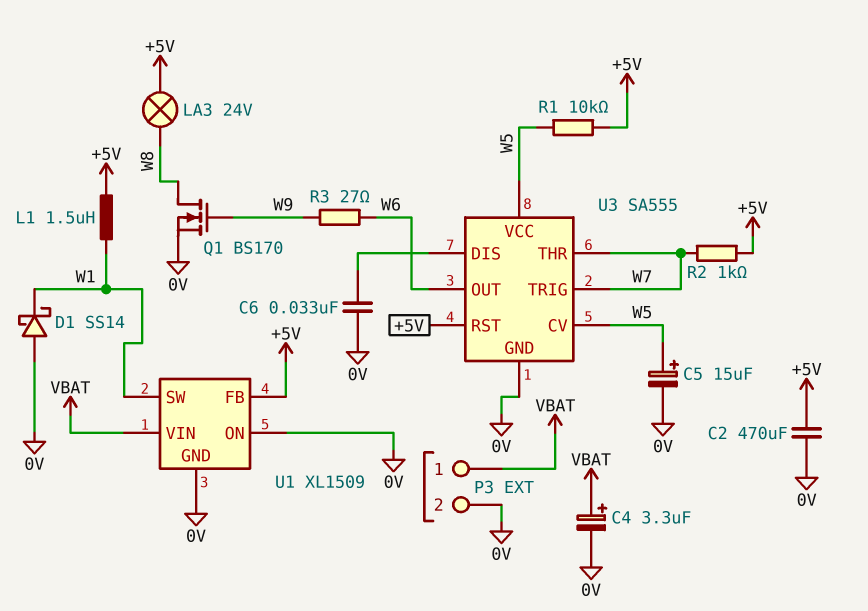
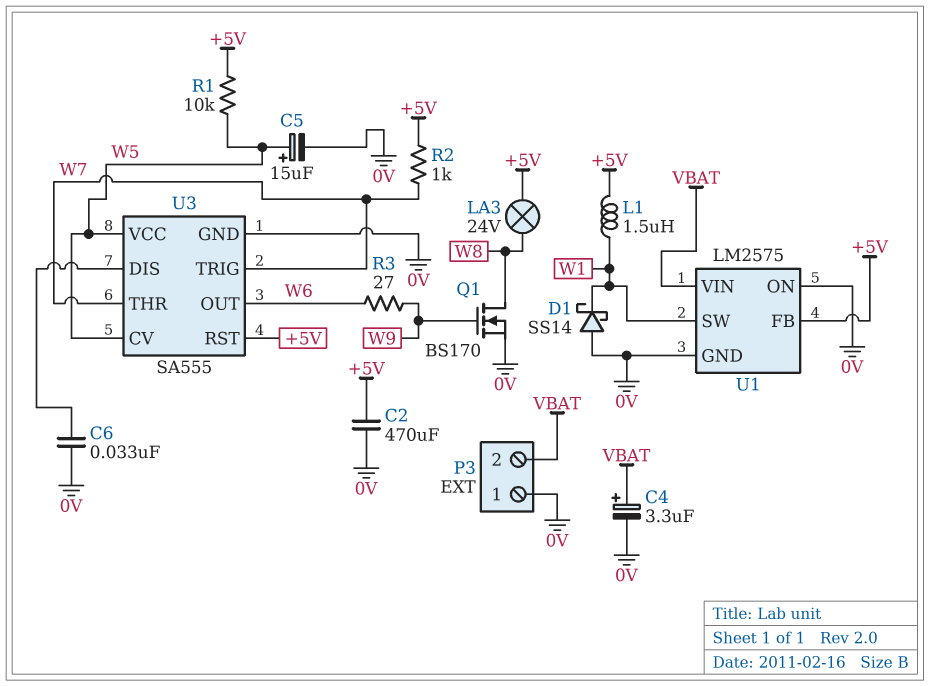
P3 pin 1: VBAT -> 0V
P3 pin 2: 0V -> VBAT
U1: XL1509 -> LM2575

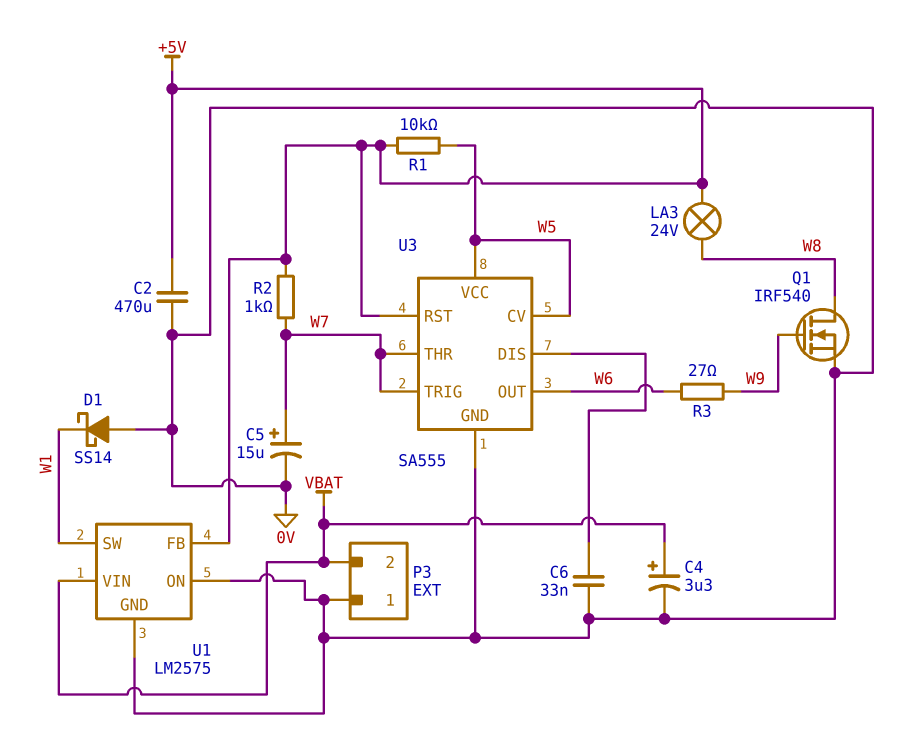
C5: 15uF (plus W5, minus 0V) -> 15uF (plus W7, minus 0V)
L1: 1.5uH (+5V, W1) -> none
Q1: NMOS BS170 (G W9, D W8, S 0V) -> NMOS IRF540 (G W9, D W8, S 0V)

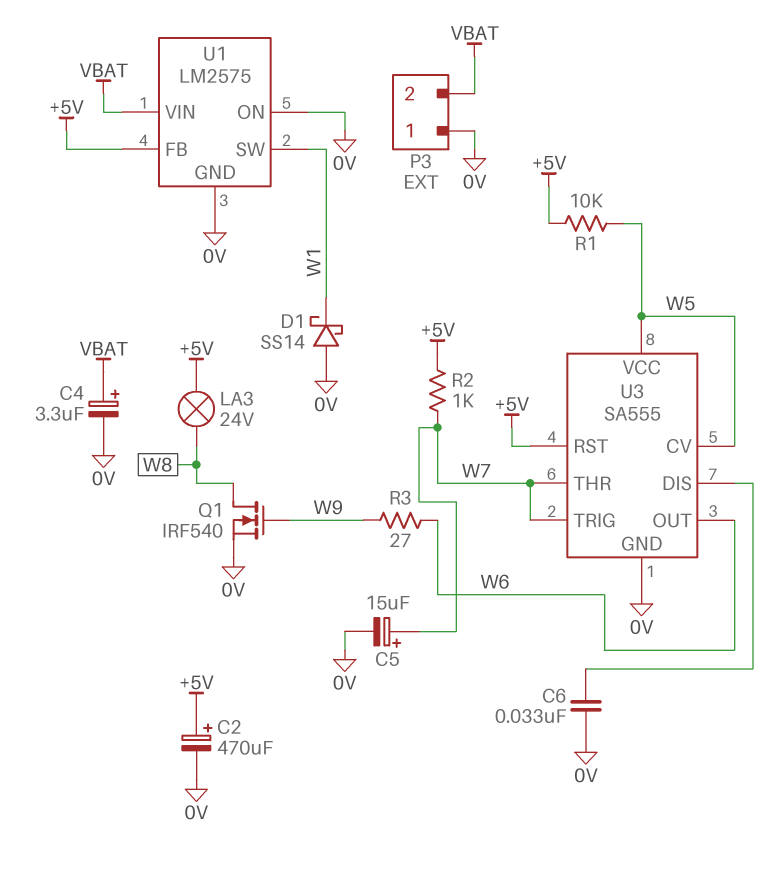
C2: 470uF (+5V, 0V) -> 470uF (plus +5V, minus 0V)

